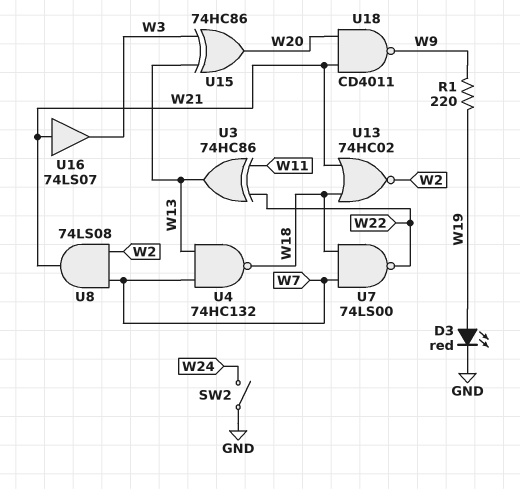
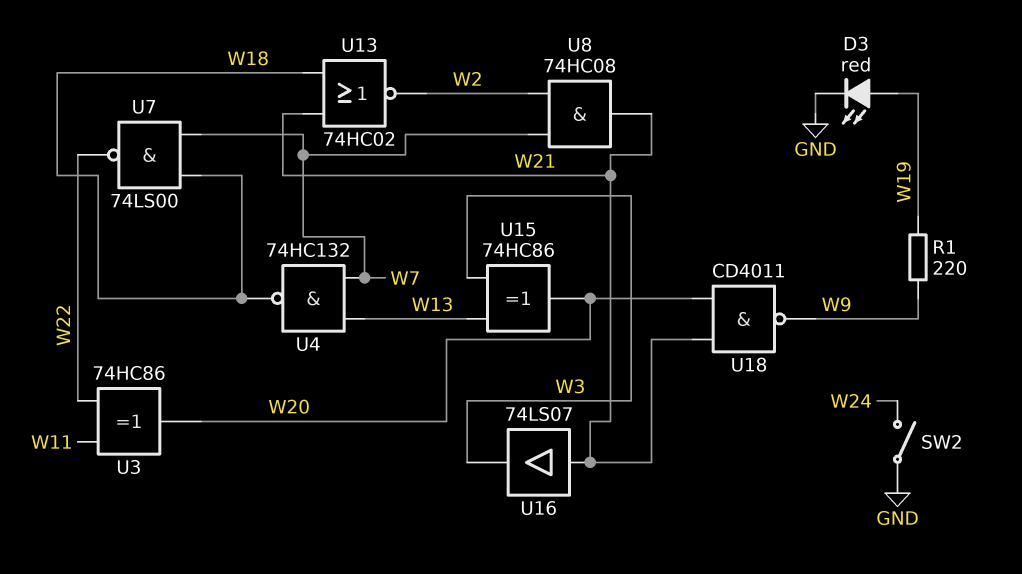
U3: XOR 74HC86 (in W11, in W22, out W13) -> XOR 74HC86 (in W11, in W22, out W20)
U8: AND 74LS08 (in W2, in W7, out W21) -> AND 74HC08 (in W2, in W7, out W21)

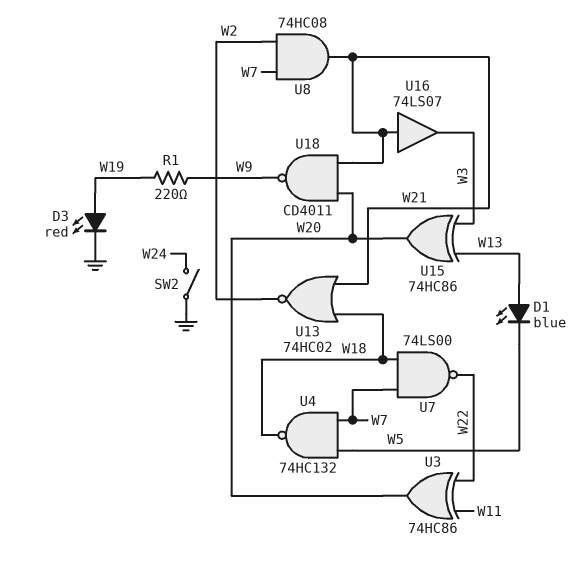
D1: none -> LED blue (A W13, K W5)
U4: NAND 74HC132 (in W7, in W13, out W18) -> NAND 74HC132 (in W5, in W7, out W18)

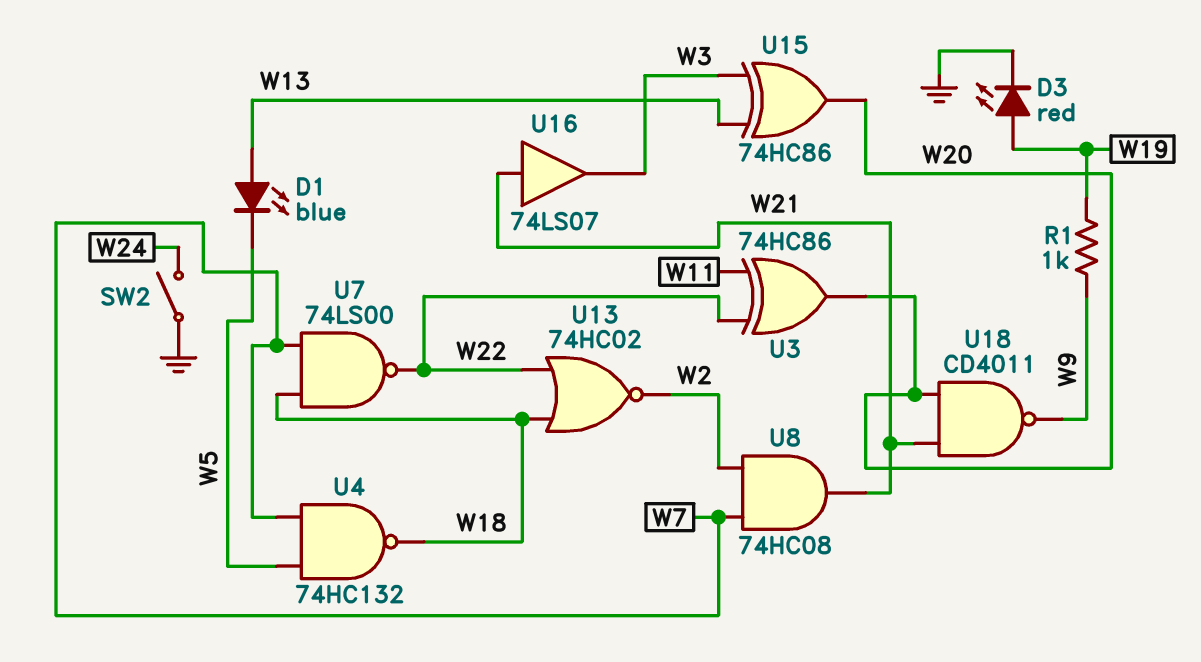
R1: 220 (W9, W19) -> 1k (W9, W19)
U13: NOR 74HC02 (in W18, in W21, out W2) -> NOR 74HC02 (in W18, in W22, out W2)

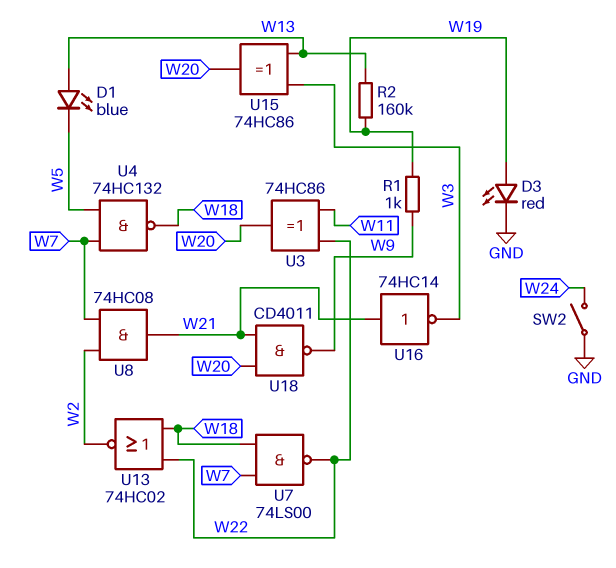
R2: none -> 160k (W13, W19)
U16: buffer 74LS07 (in W21, out W3) -> NOT 74HC14 (in W21, out W3)

